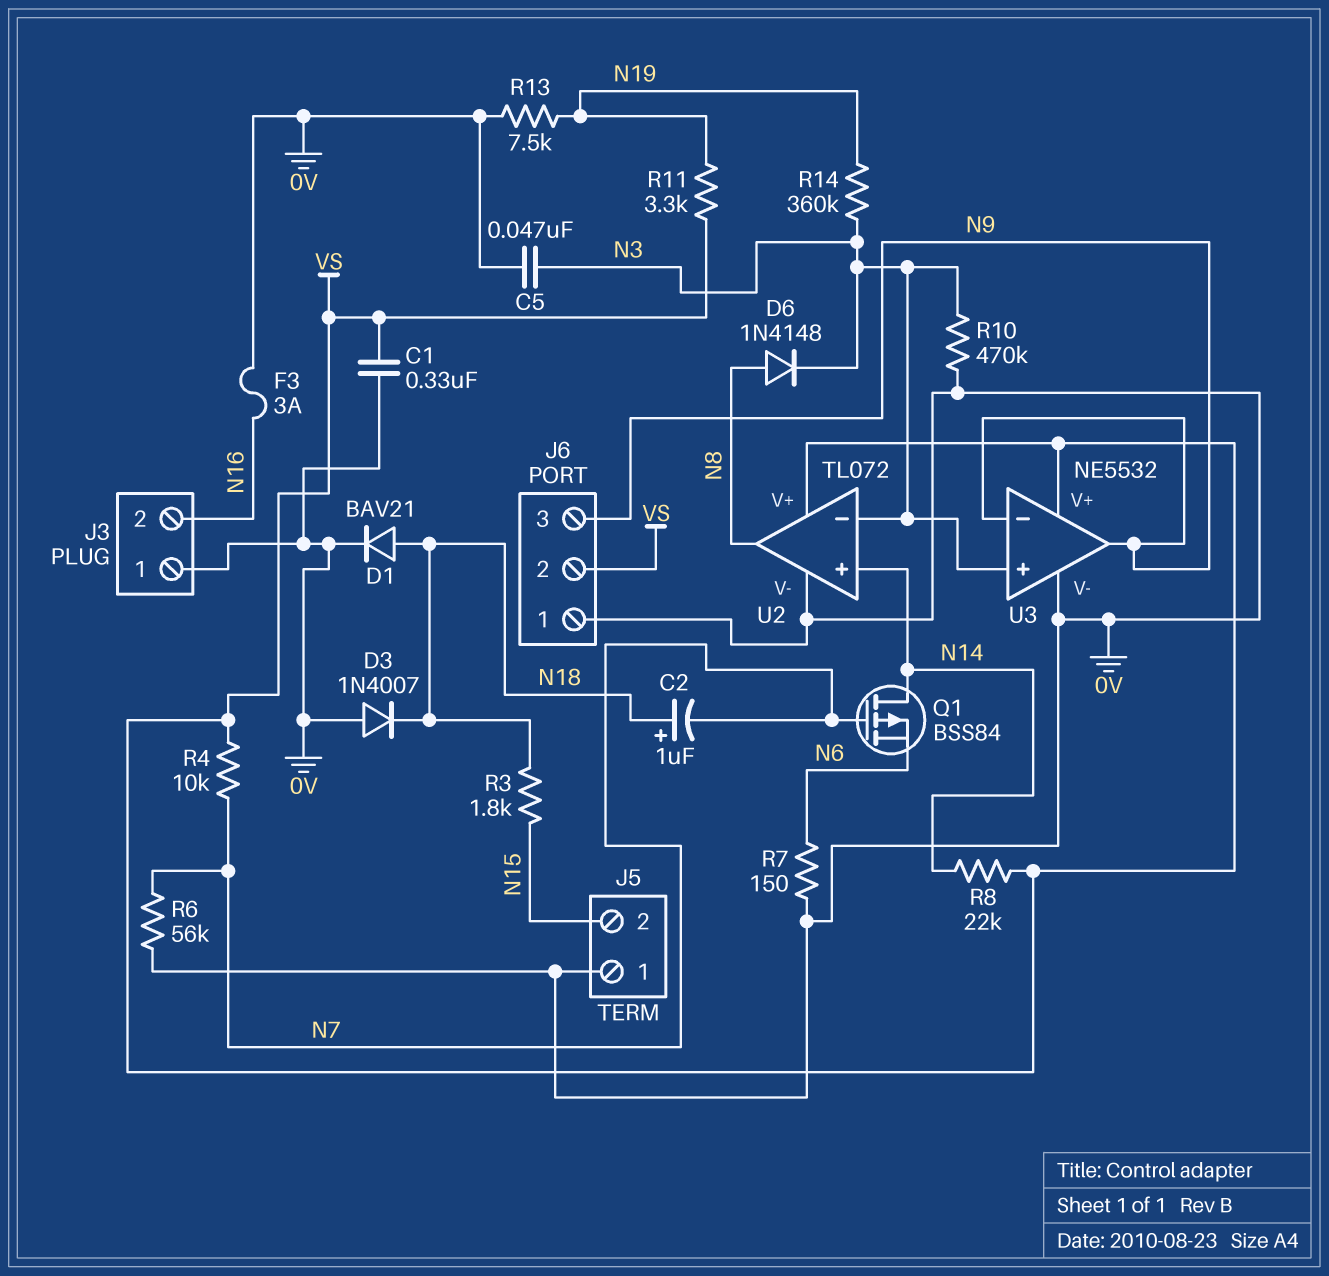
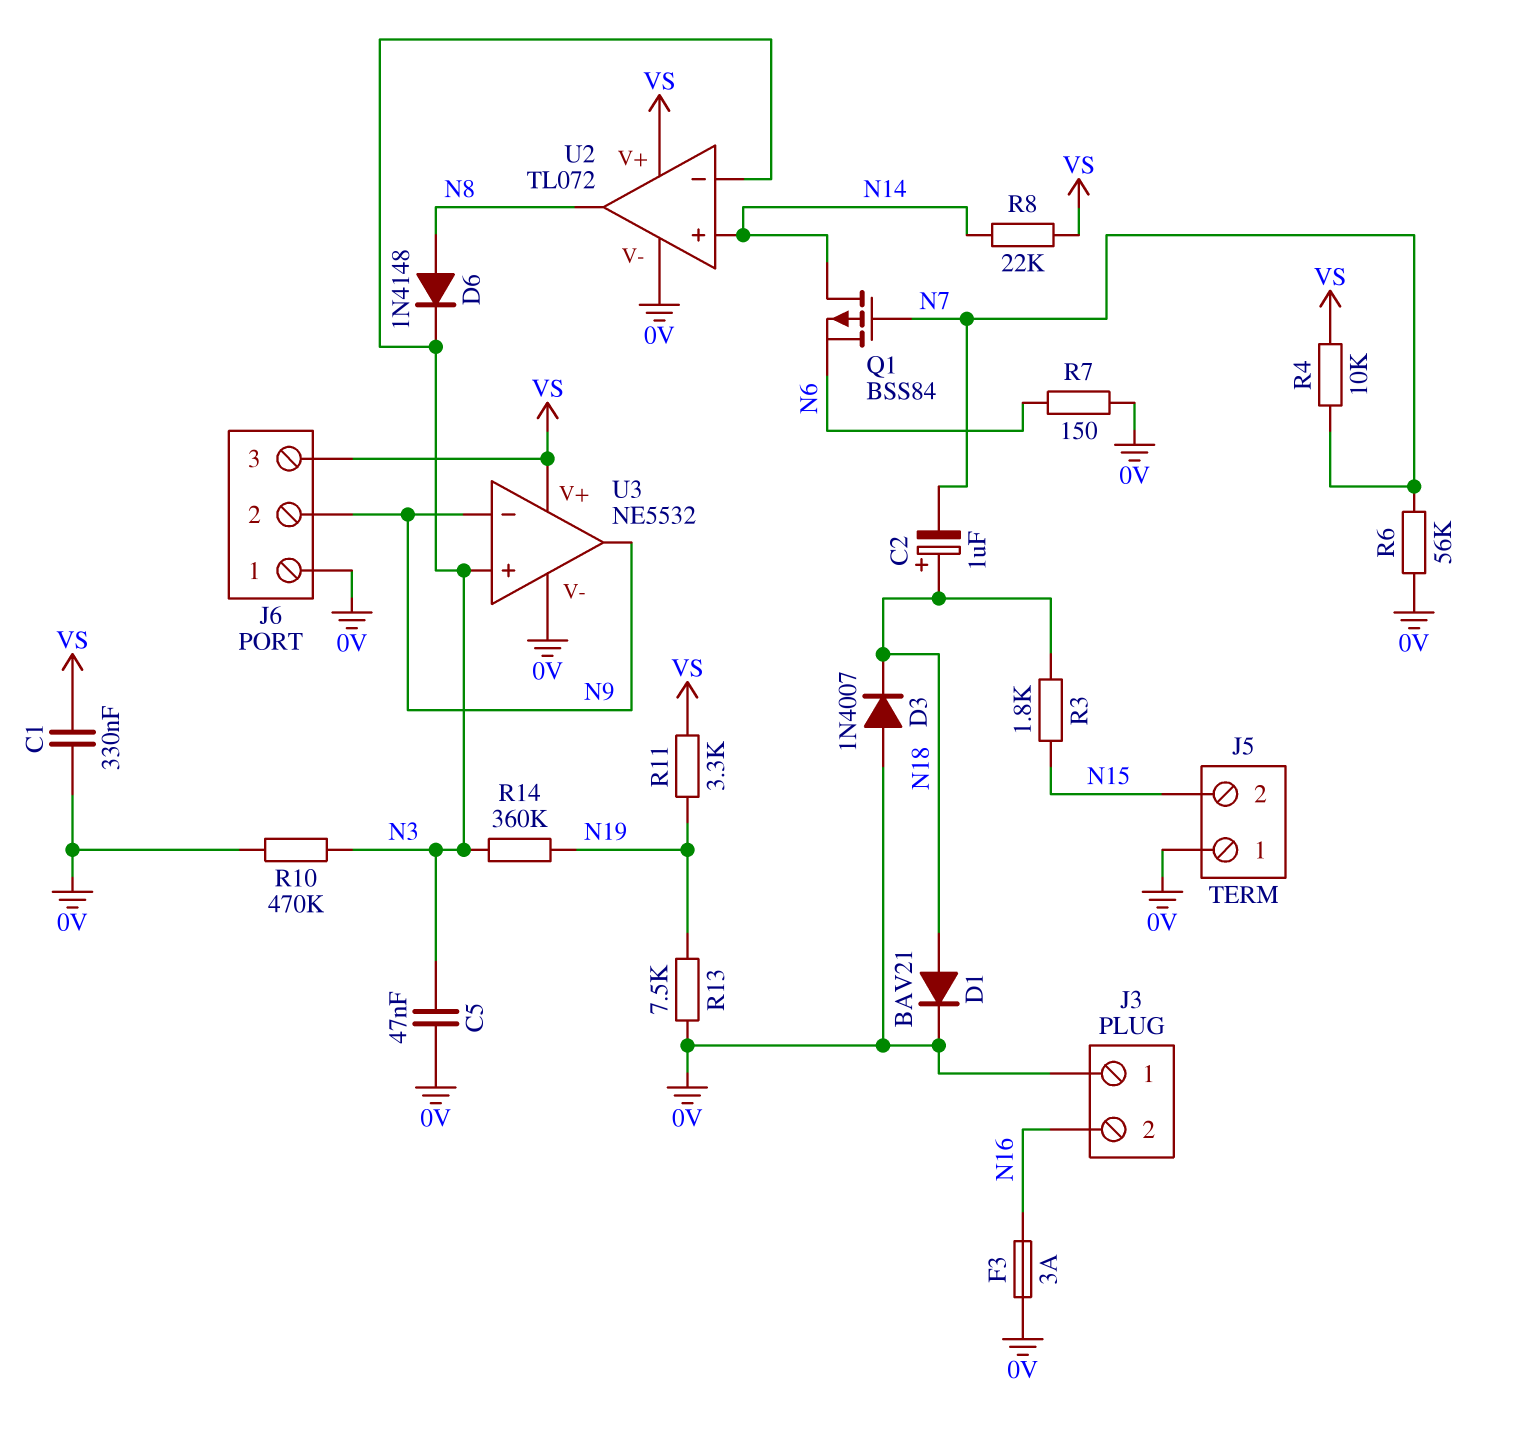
J6 pin 2: VS -> N9
J6 pin 3: N9 -> VS

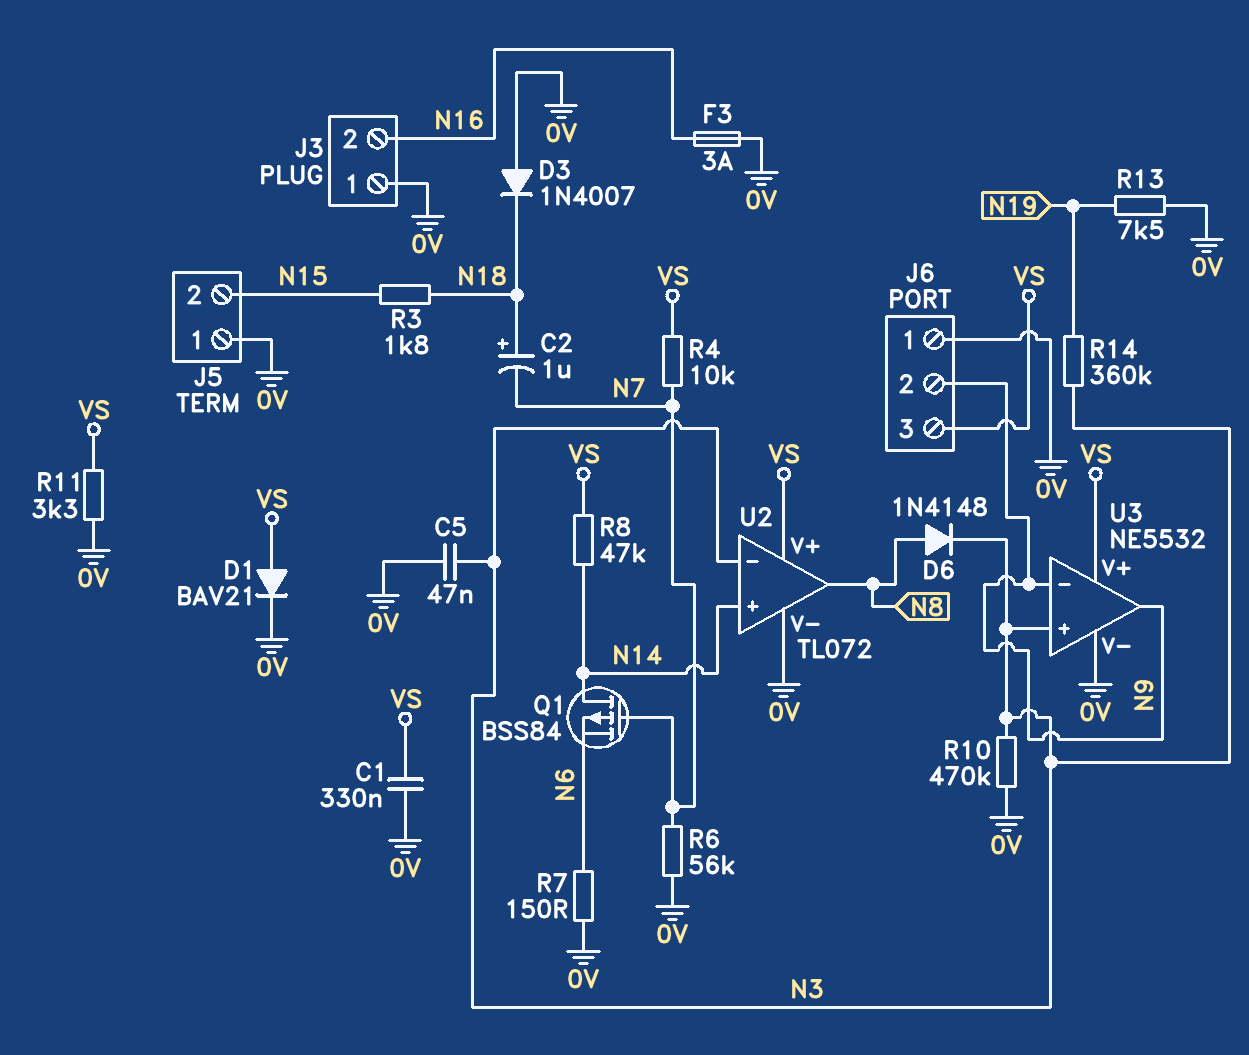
D1: diode BAV21 (A N18, K 0V) -> diode BAV21 (A VS, K 0V)
R8: 22k (N14, VS) -> 47k (N14, VS)
R11: 3.3k (N19, VS) -> 3.3k (0V, VS)

